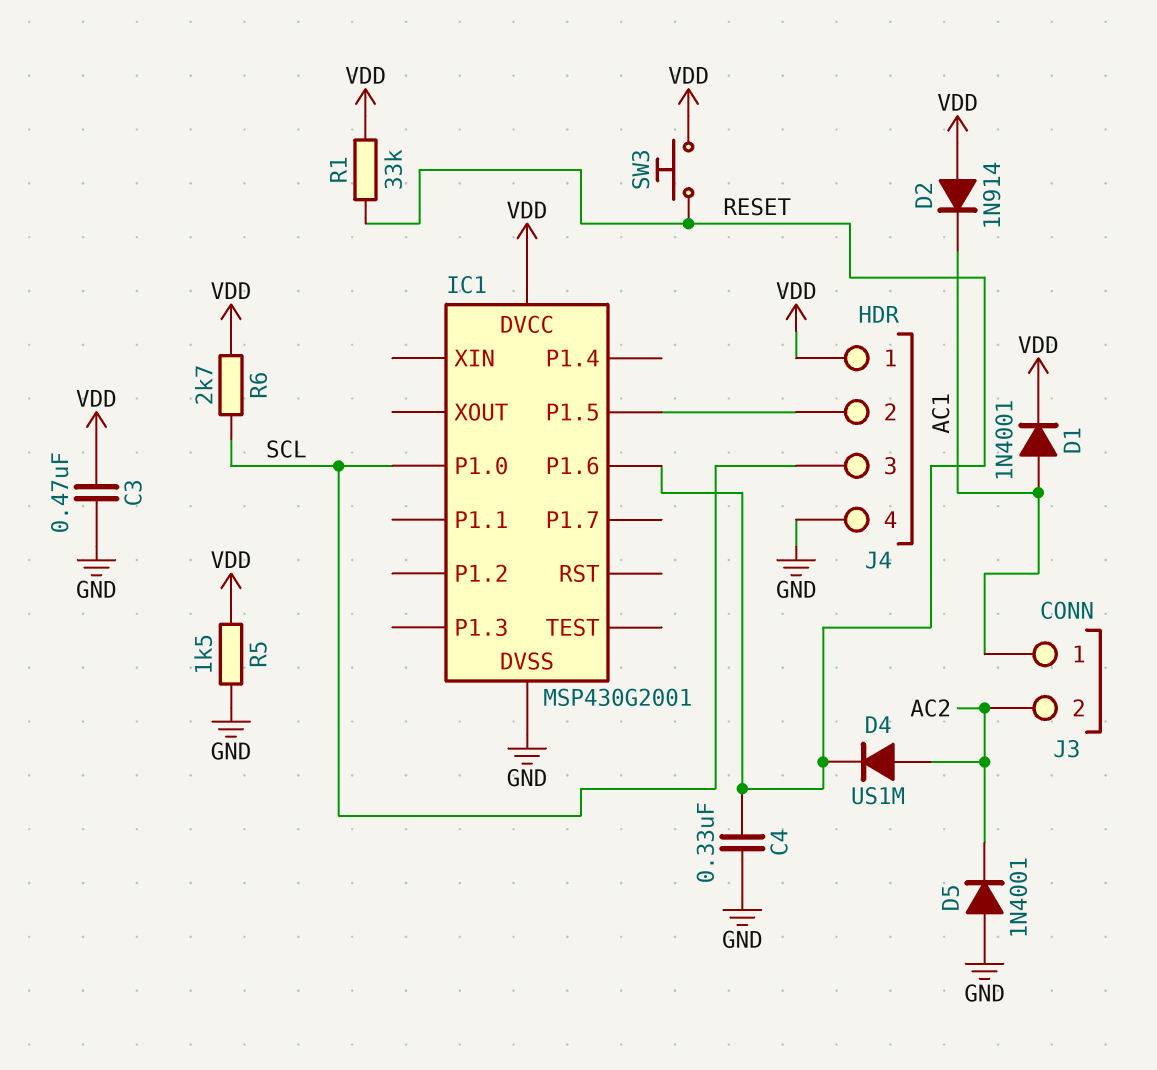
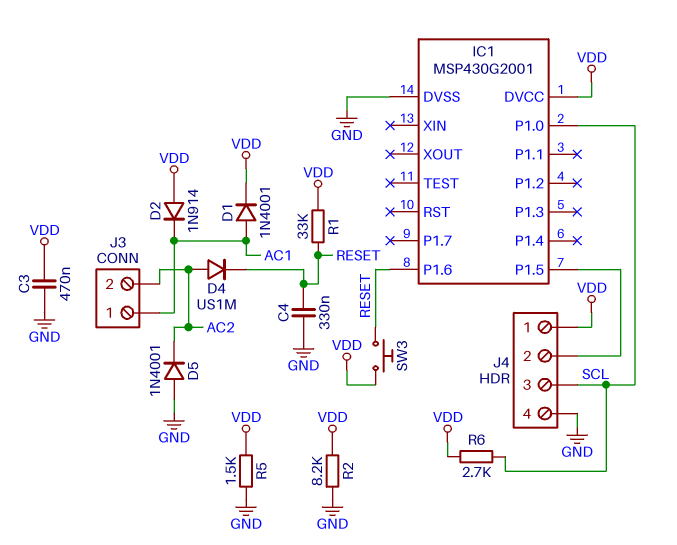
R2: none -> 8.2k (GND, VDD)

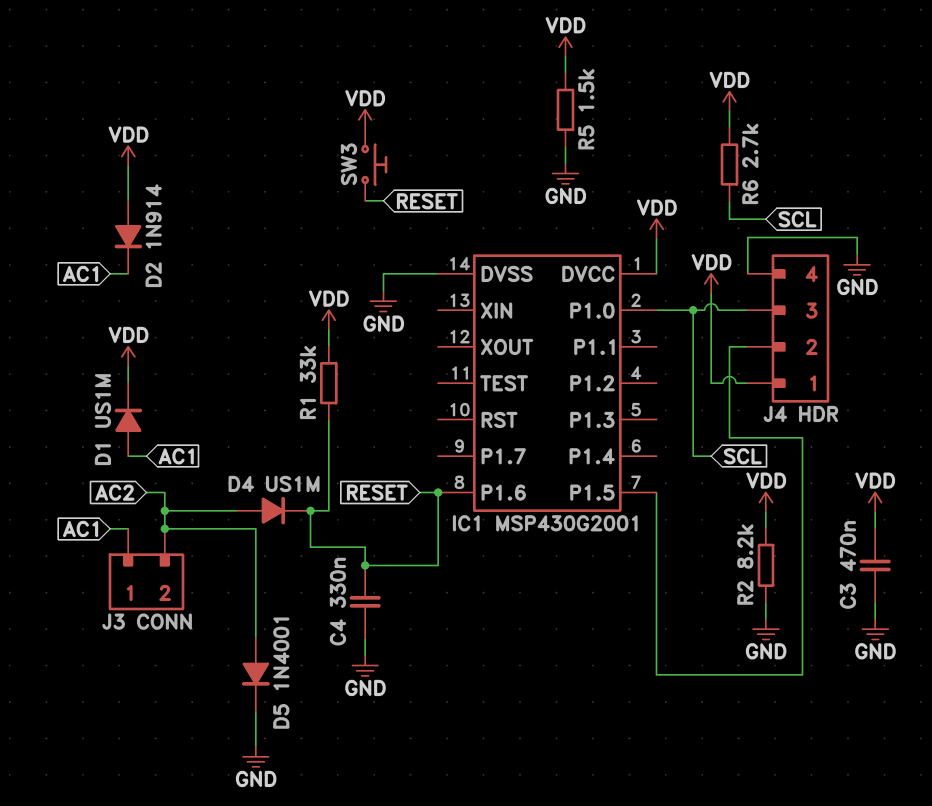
D1: diode 1N4001 (A AC1, K VDD) -> diode US1M (A AC1, K VDD)
D5: diode 1N4001 (A GND, K AC2) -> diode 1N4001 (A AC2, K GND)

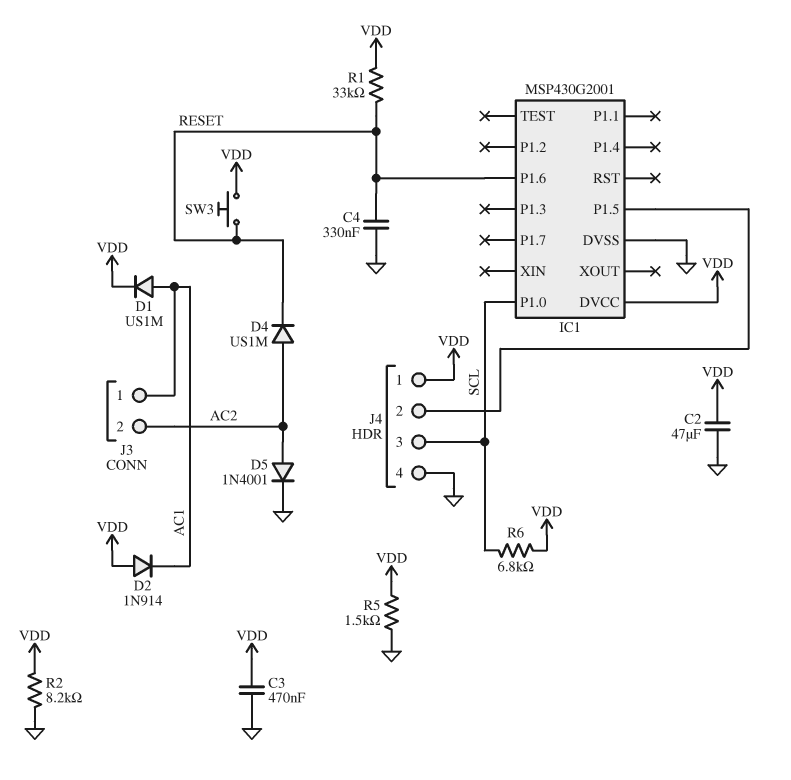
C2: none -> 47uF (GND, VDD)
R6: 2.7k (SCL, VDD) -> 6.8k (SCL, VDD)

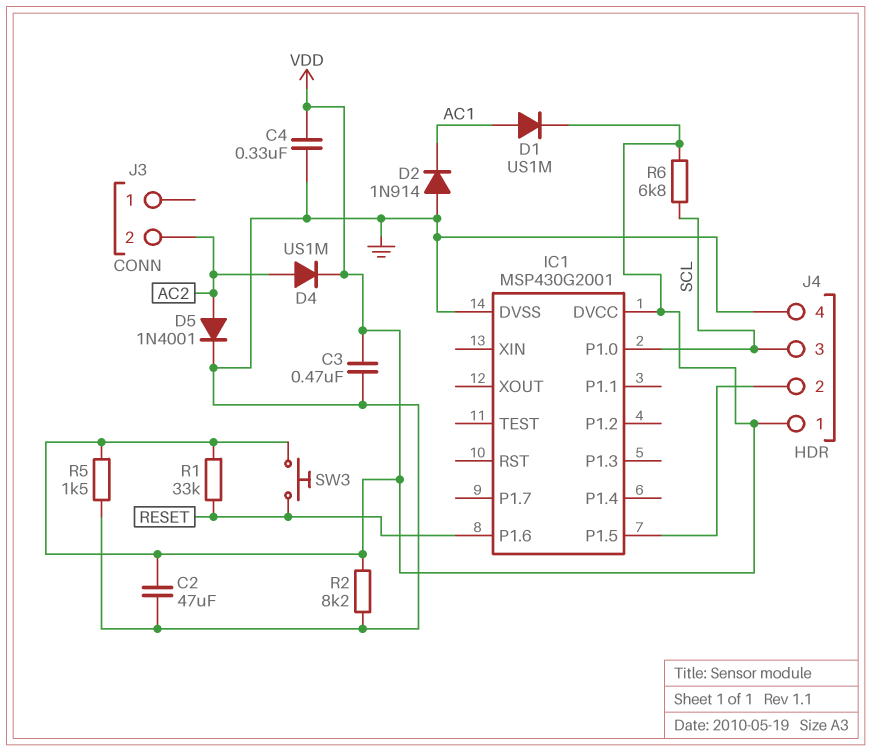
C4: 330nF (GND, RESET) -> 330nF (GND, VDD)
D2: diode 1N914 (A VDD, K AC1) -> diode 1N914 (A GND, K AC1)
D4: diode US1M (A AC2, K RESET) -> diode US1M (A AC2, K VDD)
J3 pin 1: AC1 -> none

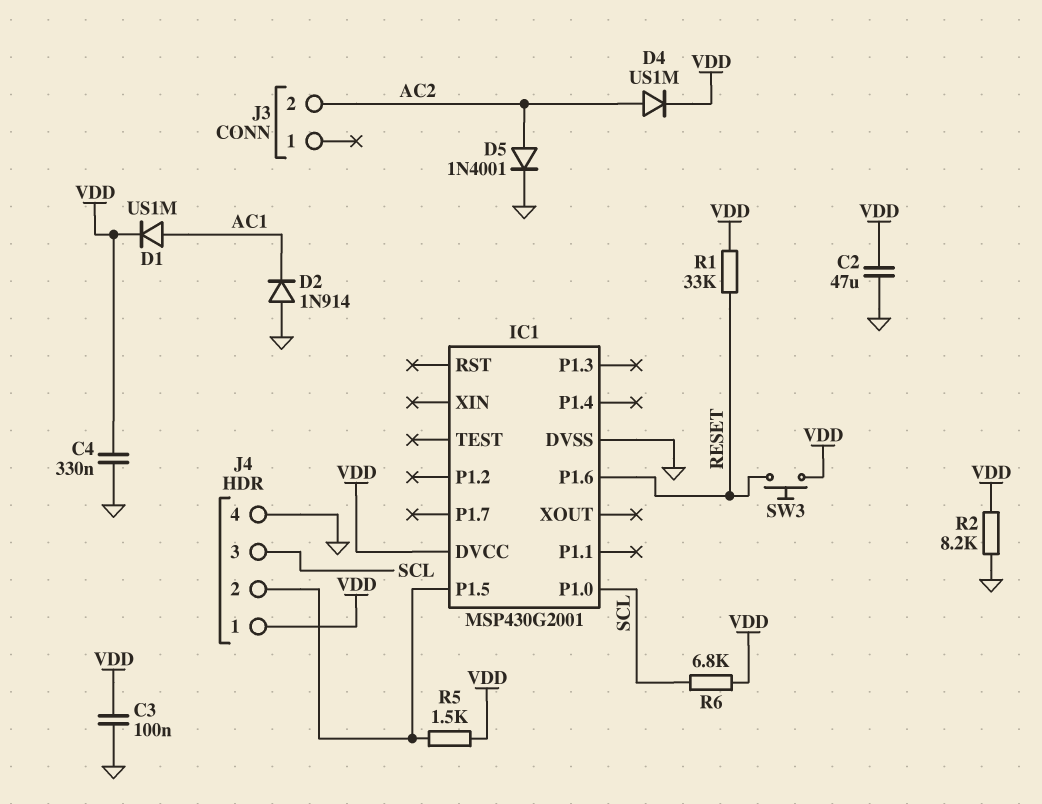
C3: 470nF (GND, VDD) -> 100nF (GND, VDD)
R5: 1.5k (GND, VDD) -> 1.5k (IC1/P1.5, VDD)

